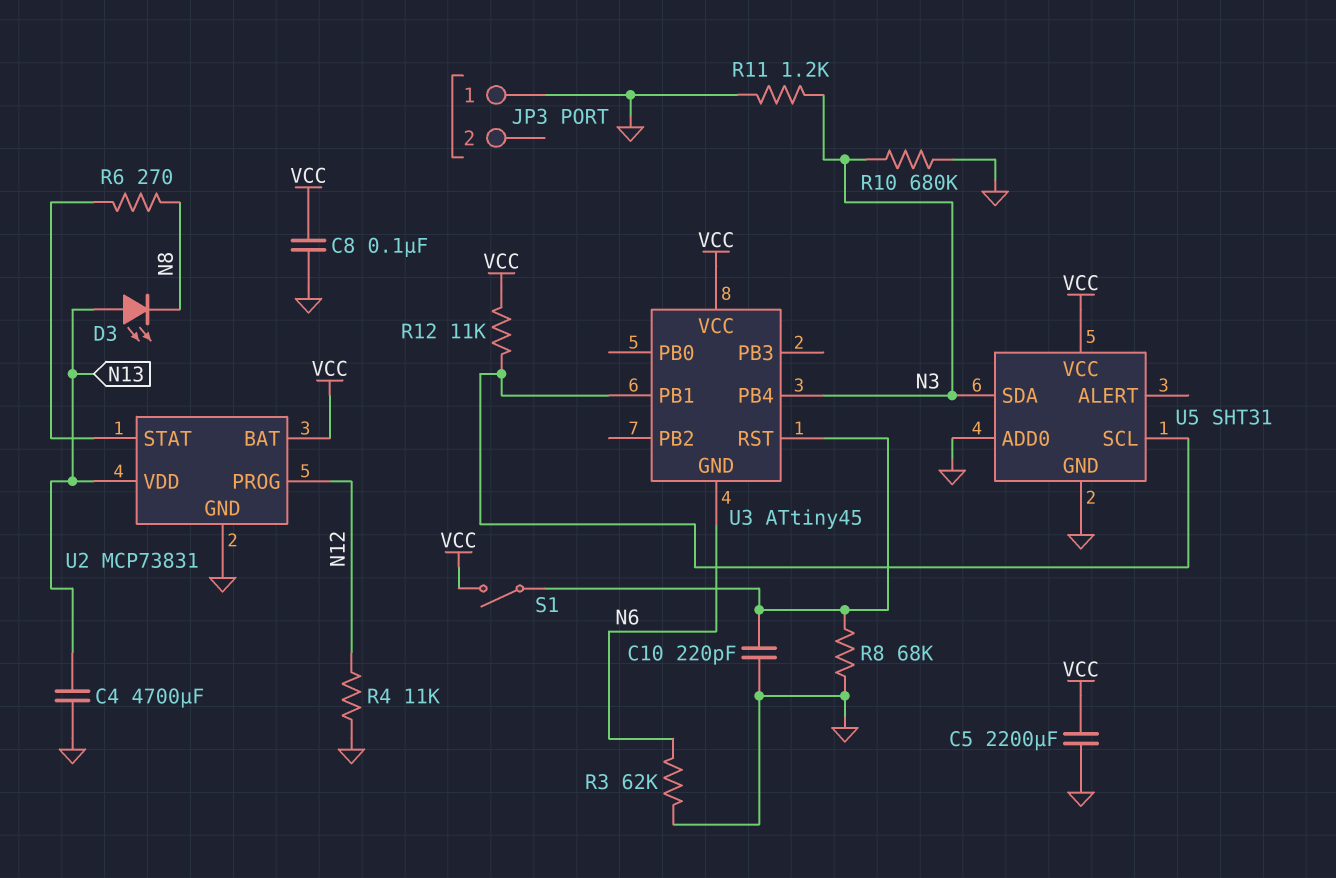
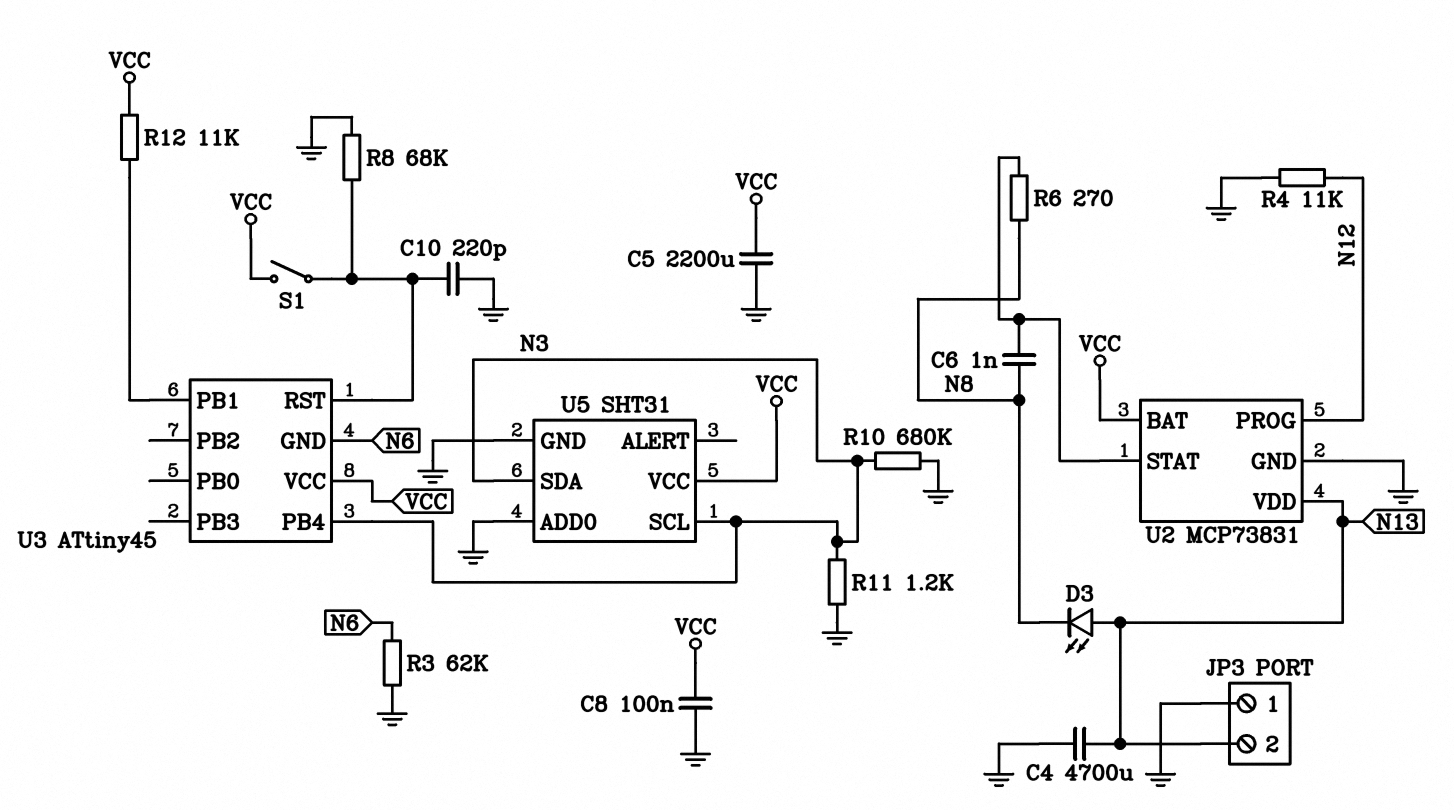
C6: none -> 1nF (N8, U2/STAT)
JP3 pin 2: none -> N13
U5 pin SCL: U3/PB1 -> N3

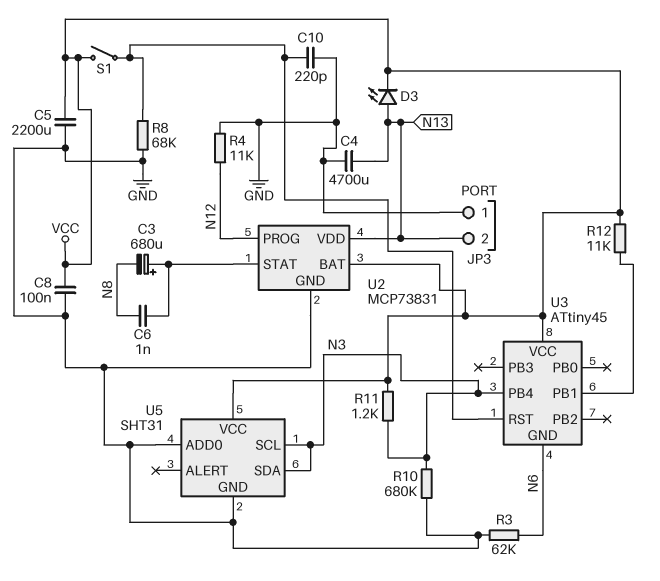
C3: none -> 680uF (plus U2/STAT, minus N8)
D3: LED (A N13, K N8) -> LED (A N13, K VCC)
R6: 270 (N8, U2/STAT) -> none
R11: 1.2k (GND, N3) -> 1.2k (N3, VCC)

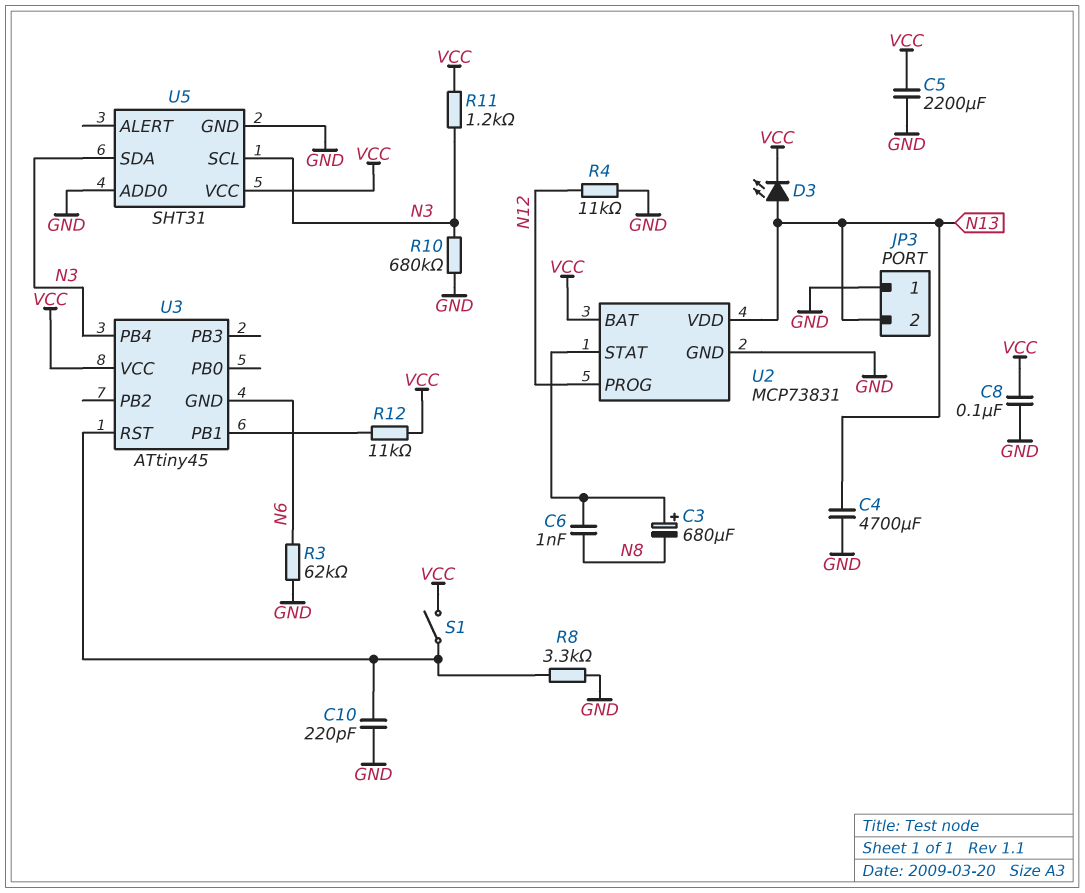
R8: 68k (GND, U3/RST) -> 3.3k (GND, U3/RST)

